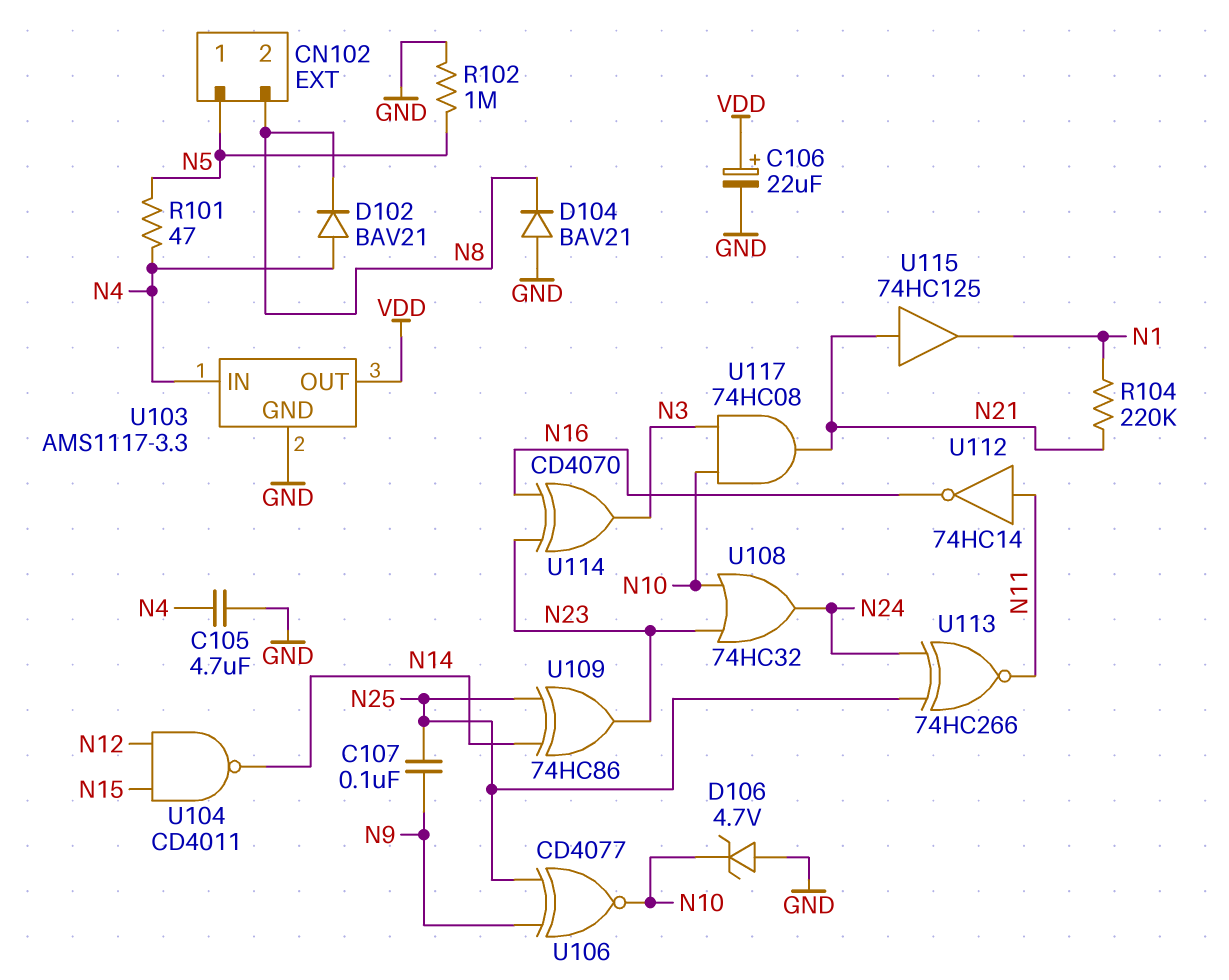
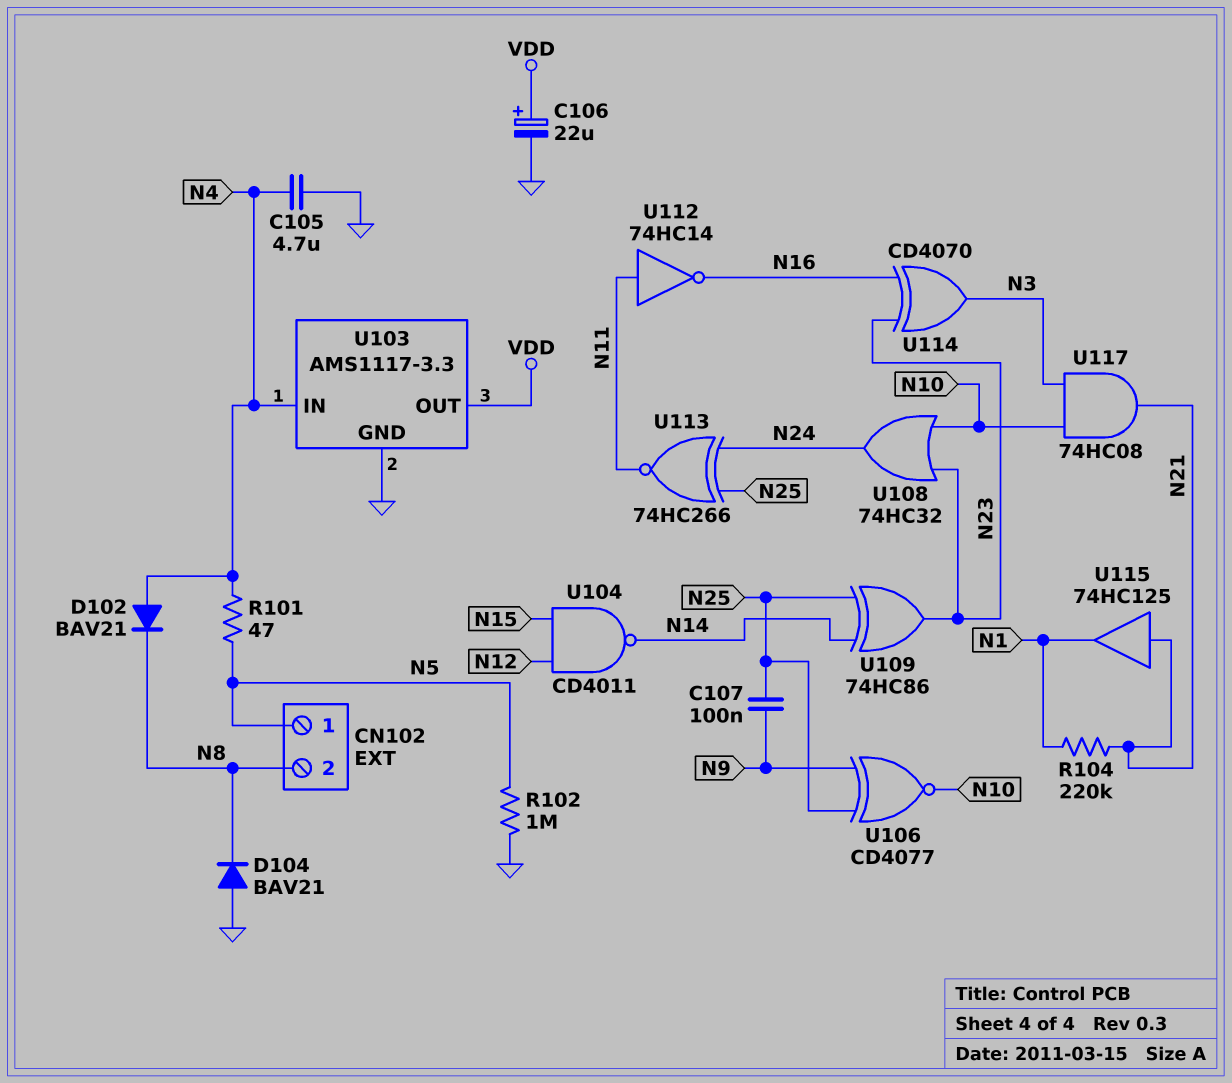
D106: zener 4.7V (A GND, K N10) -> none

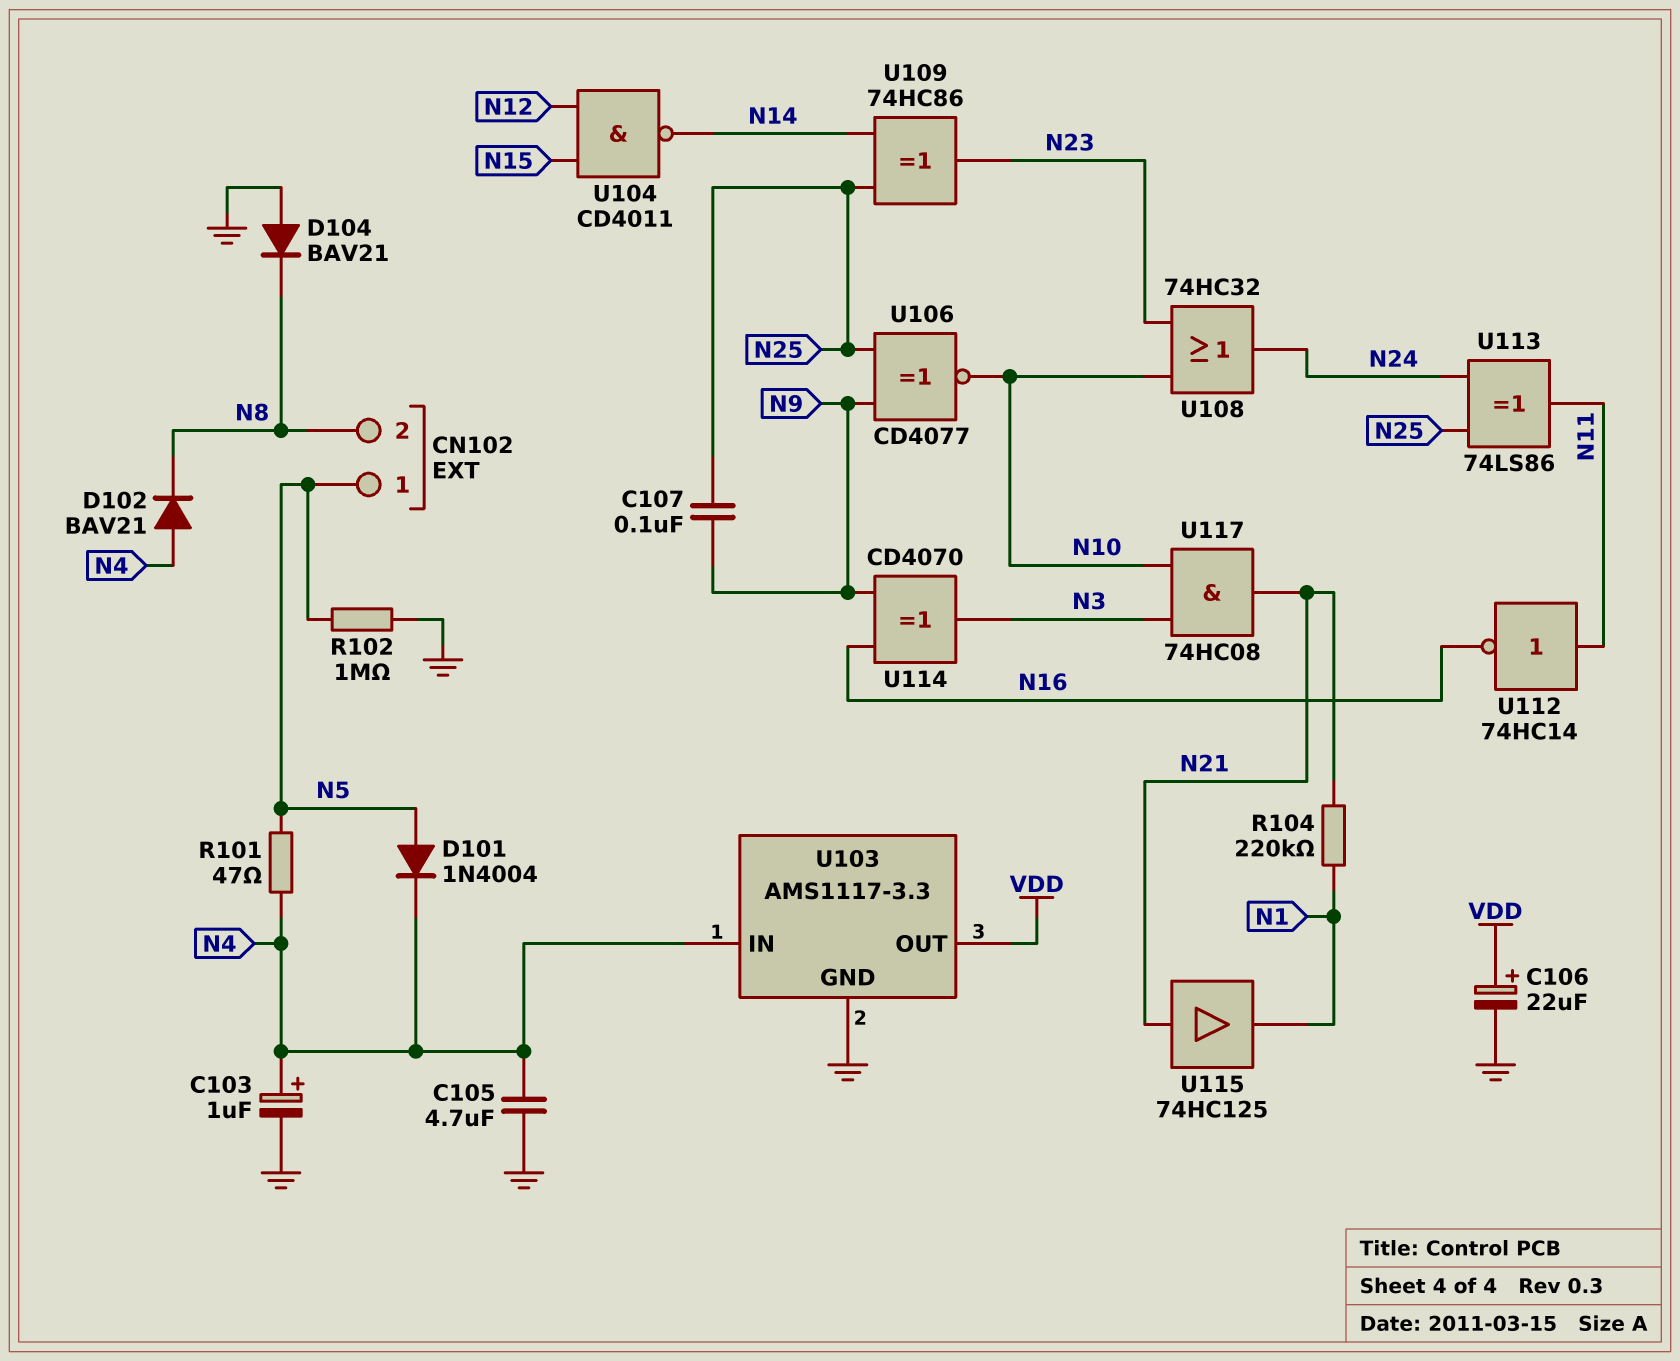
C103: none -> 1uF (plus N4, minus GND)
D101: none -> diode 1N4004 (A N5, K N4)
U113: XNOR 74HC266 (in N24, in N25, out N11) -> XOR 74LS86 (in N24, in N25, out N11)
U114: XOR CD4070 (in N16, in N23, out N3) -> XOR CD4070 (in N9, in N16, out N3)

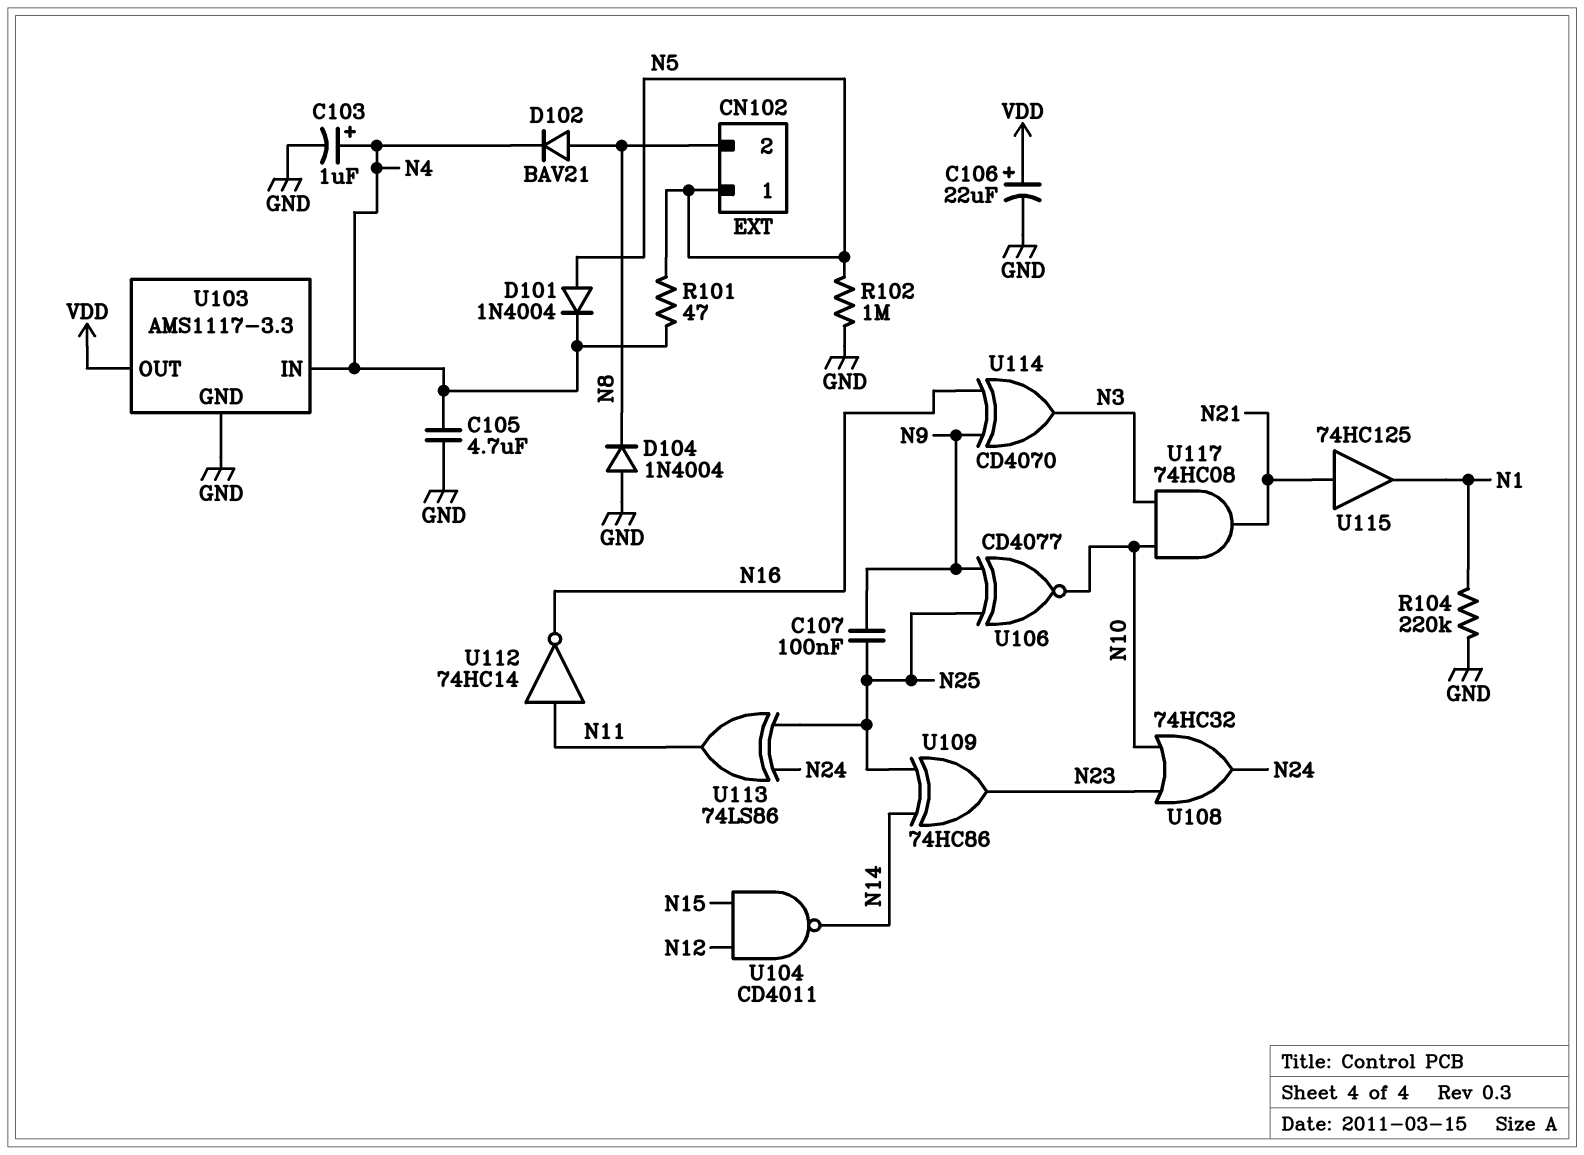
D102: diode BAV21 (A N4, K N8) -> diode BAV21 (A N8, K N4)
D104: diode BAV21 (A GND, K N8) -> diode 1N4004 (A GND, K N8)
R104: 220k (N1, N21) -> 220k (GND, N1)

